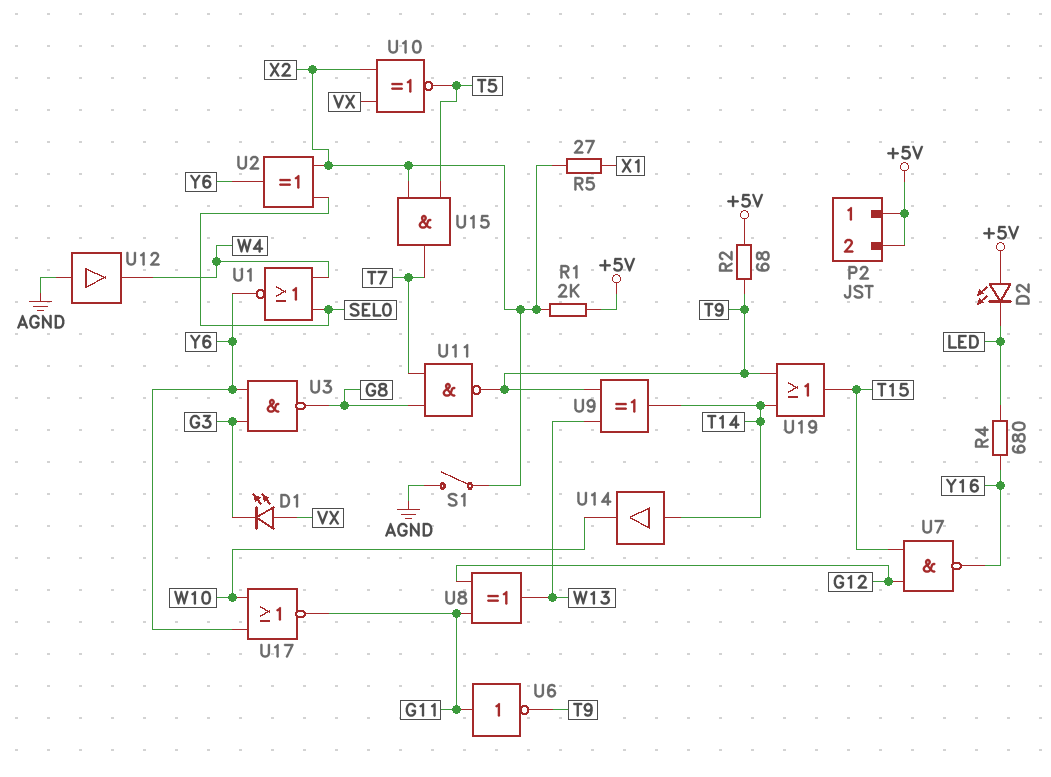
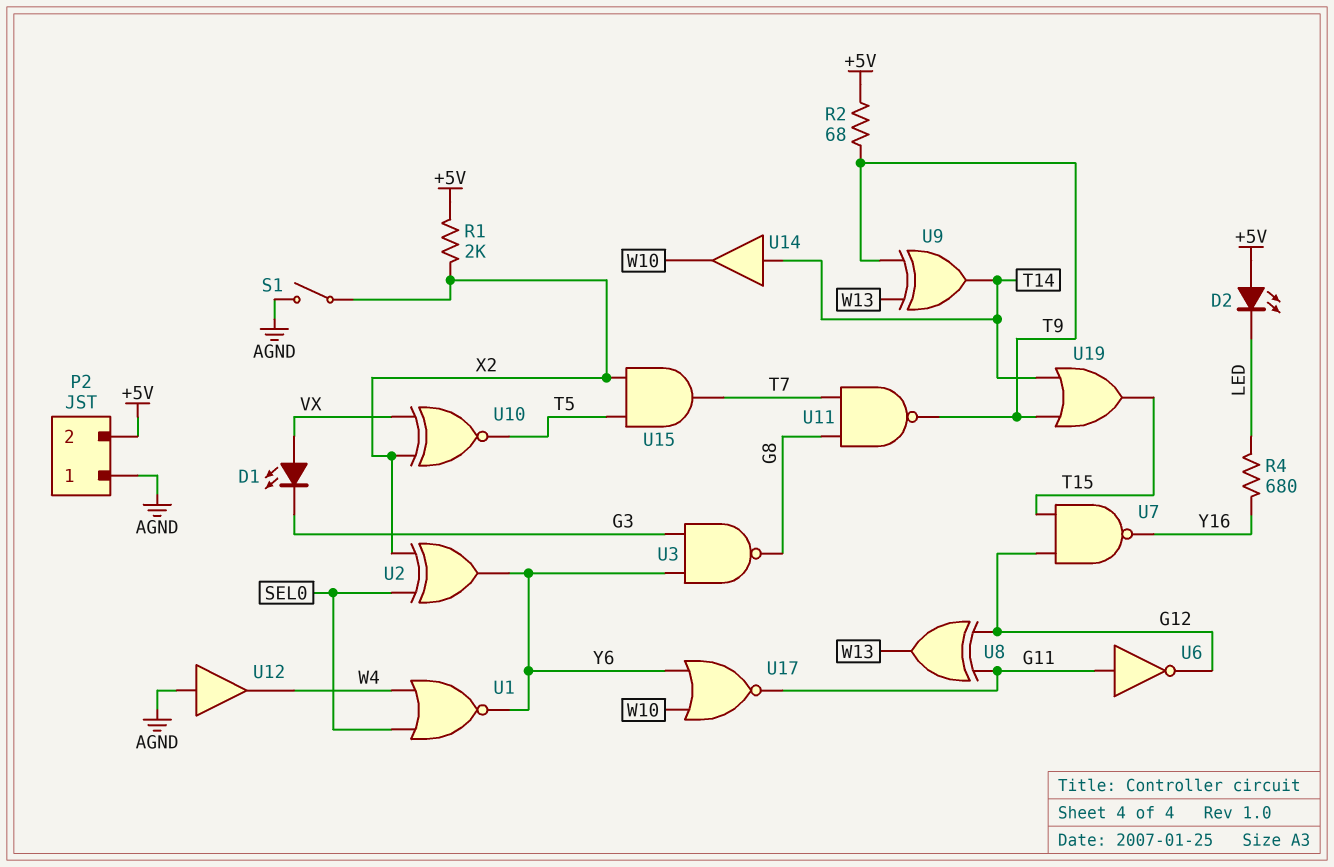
P2 pin 1: +5V -> AGND
R5: 27 (X1, X2) -> none
U6: NOT (in G11, out T9) -> NOT (in G11, out G12)

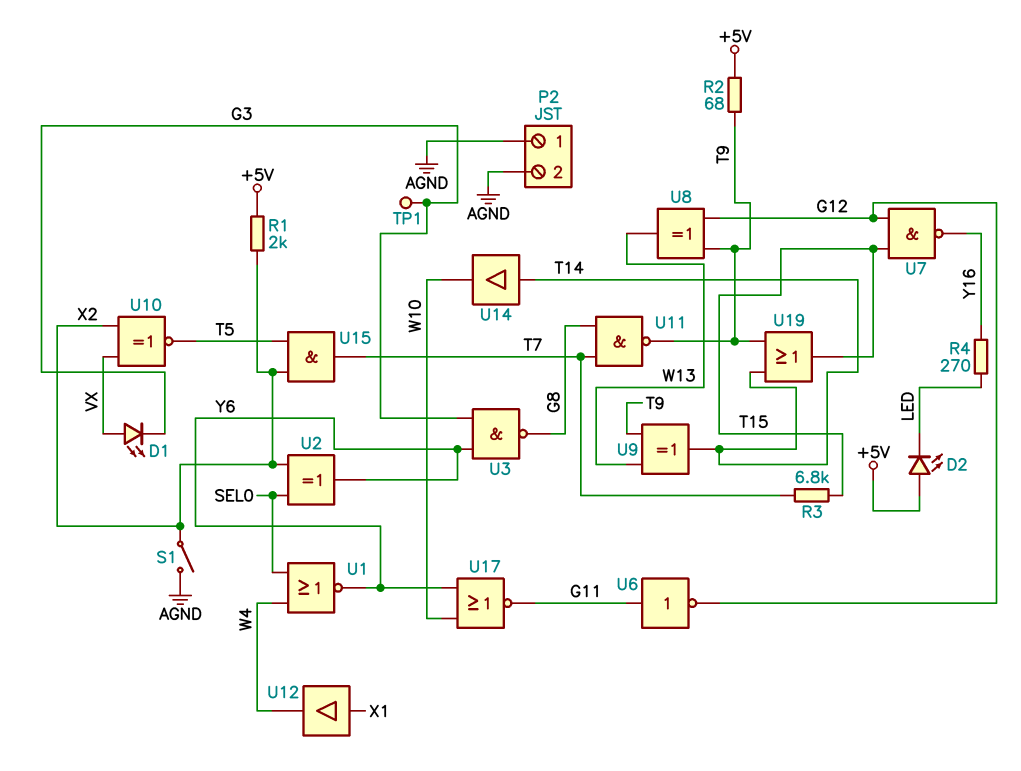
P2 pin 2: +5V -> AGND
R3: none -> 6.8k (T7, T15)
R4: 680 (LED, Y16) -> 270 (LED, Y16)
TP1: none -> test point (G3)
U8: XOR (in G11, in G12, out W13) -> XOR (in G12, in T9, out W13)
U12: buffer (in AGND, out W4) -> buffer (in X1, out W4)

